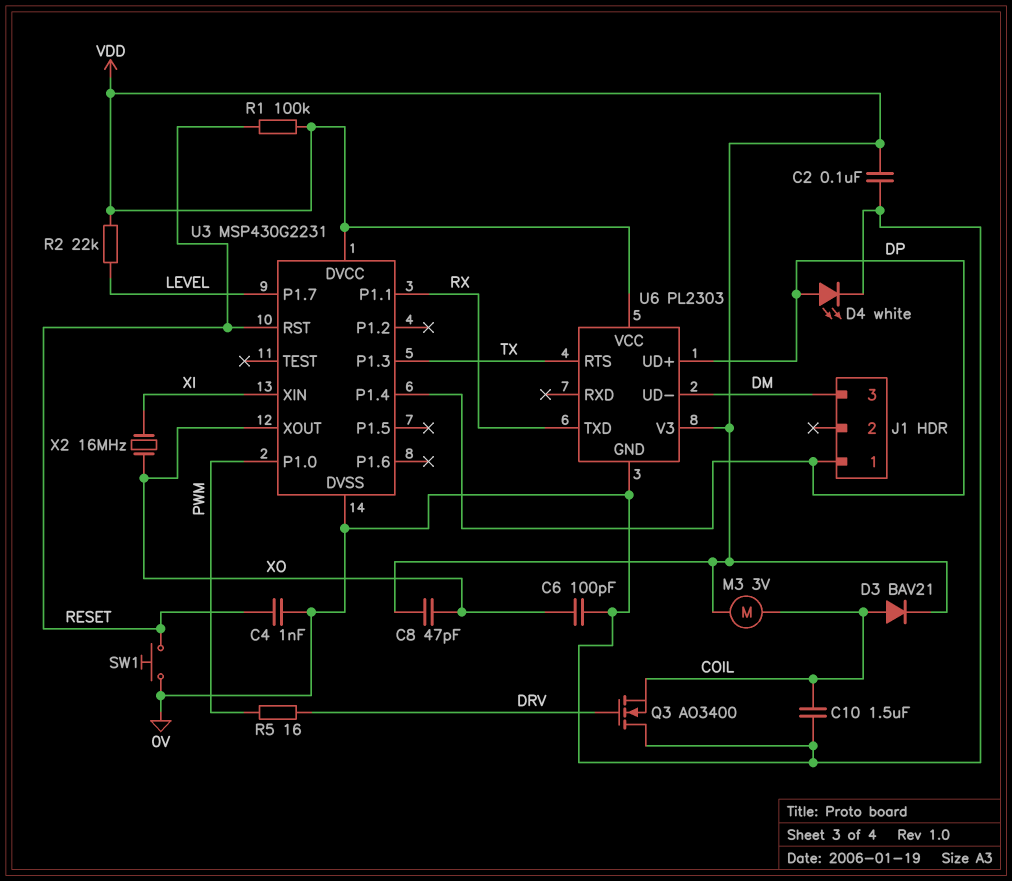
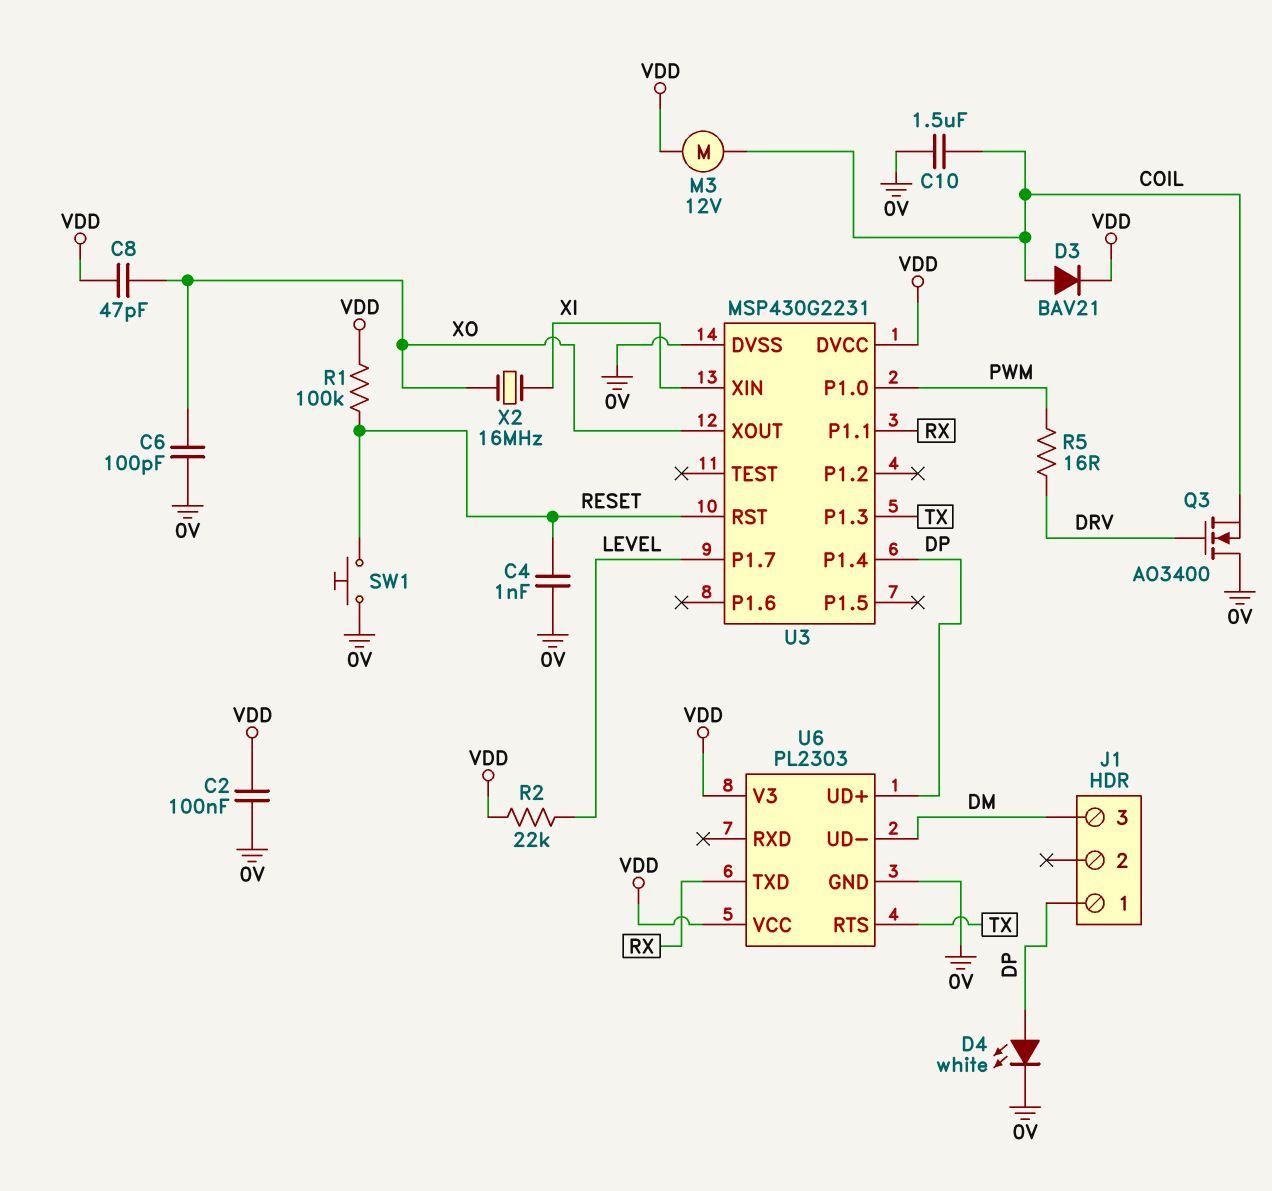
M3: motor 3V (COIL, VDD) -> motor 12V (COIL, VDD)

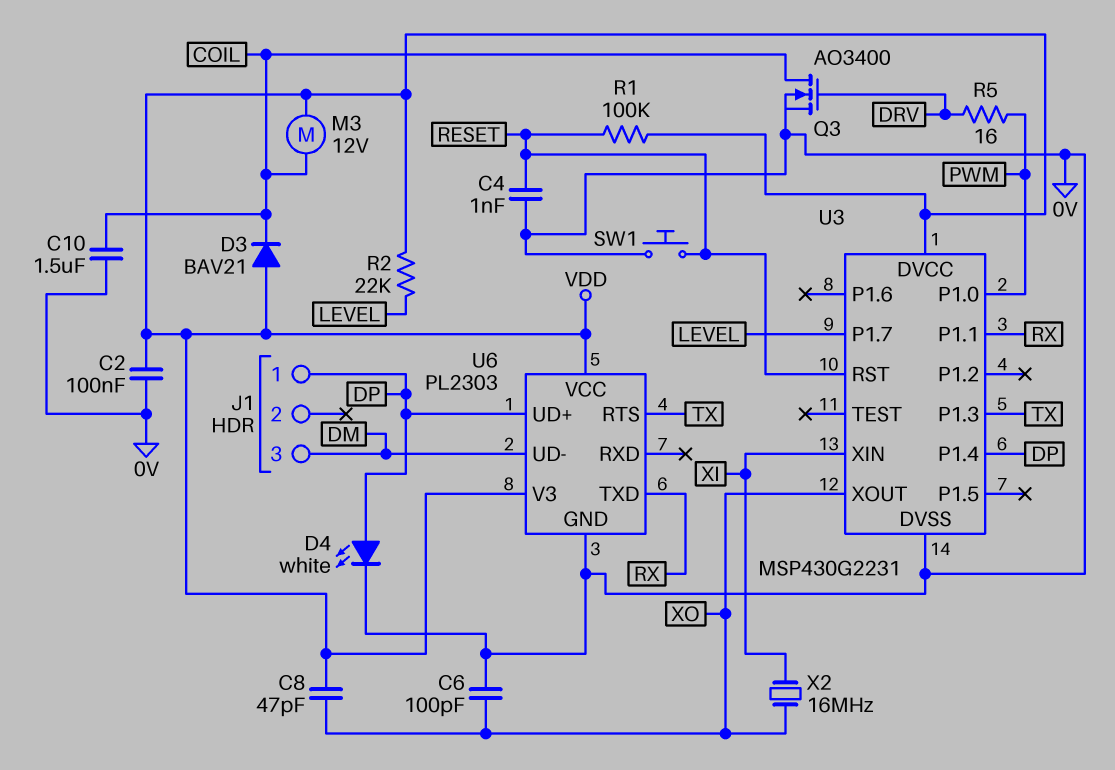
D3: diode BAV21 (A COIL, K VDD) -> diode BAV21 (A VDD, K COIL)
Q3: NMOS AO3400 (G DRV, D 0V, S COIL) -> NMOS AO3400 (G DRV, D COIL, S 0V)

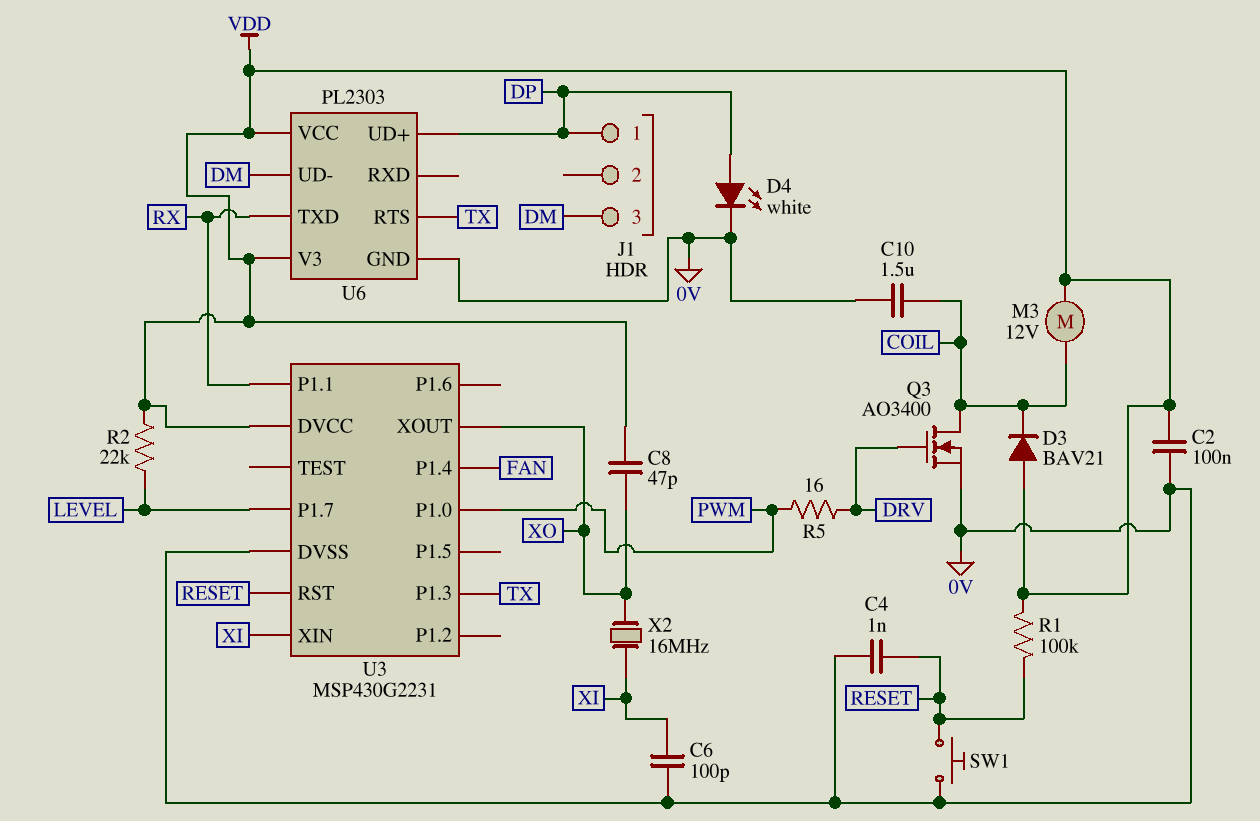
C6: 100pF (0V, XO) -> 100pF (0V, XI)
U3 pin P1.4: DP -> FAN

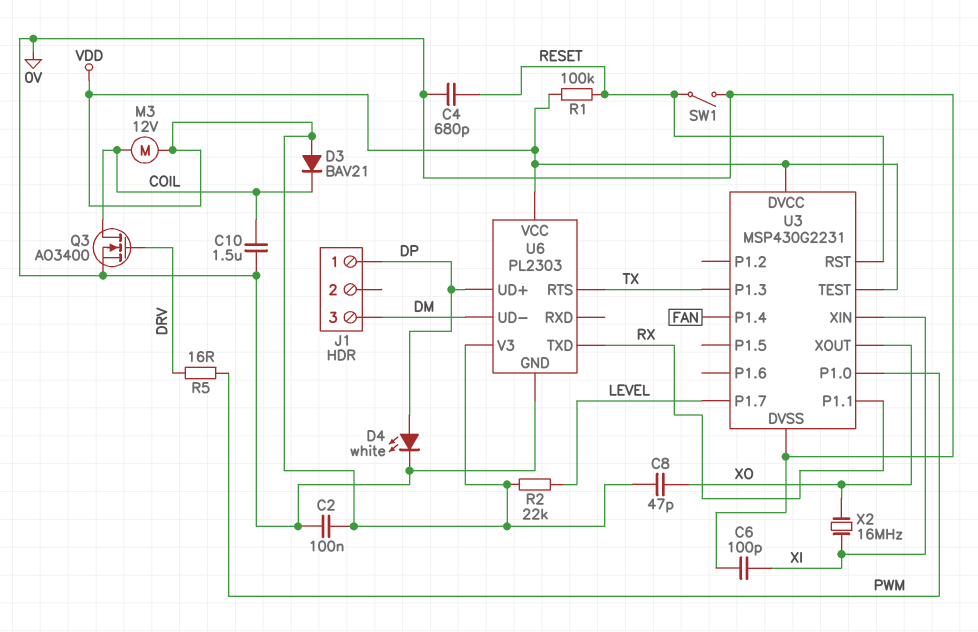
C4: 1nF (0V, RESET) -> 680pF (0V, RESET)
SW1: button (0V, RESET) -> switch (0V, RESET)
U3 pin TEST: none -> VDD

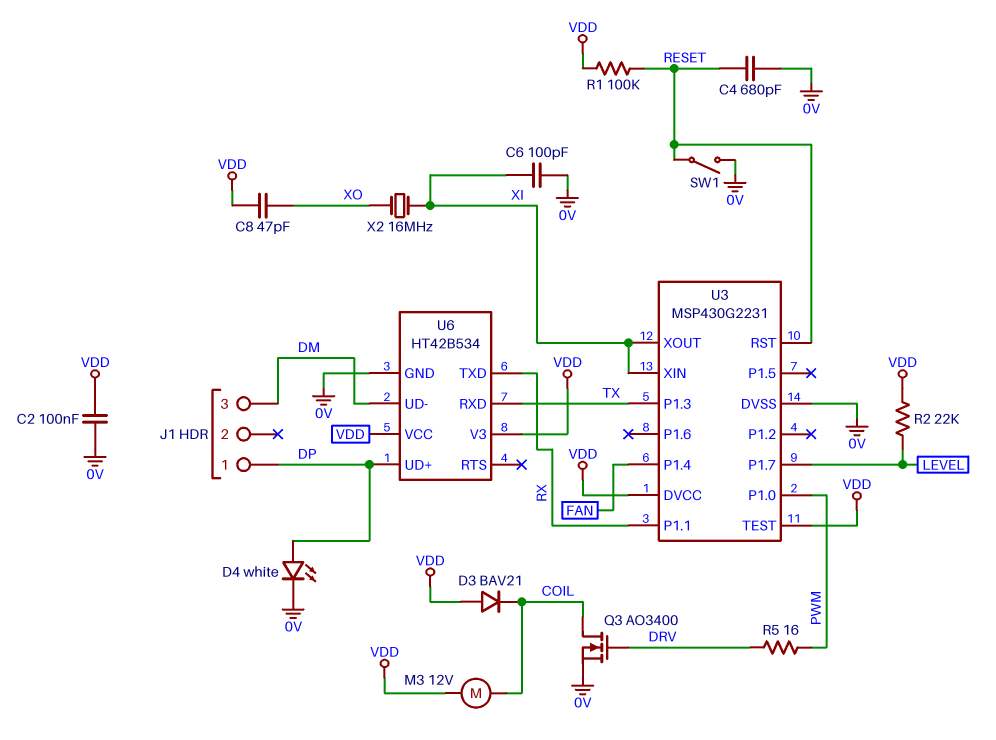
C10: 1.5uF (0V, COIL) -> none
U3 pin XOUT: XO -> XI
U6: PL2303 -> HT42B534
U6 pin RTS: TX -> none
U6 pin RXD: none -> TX

